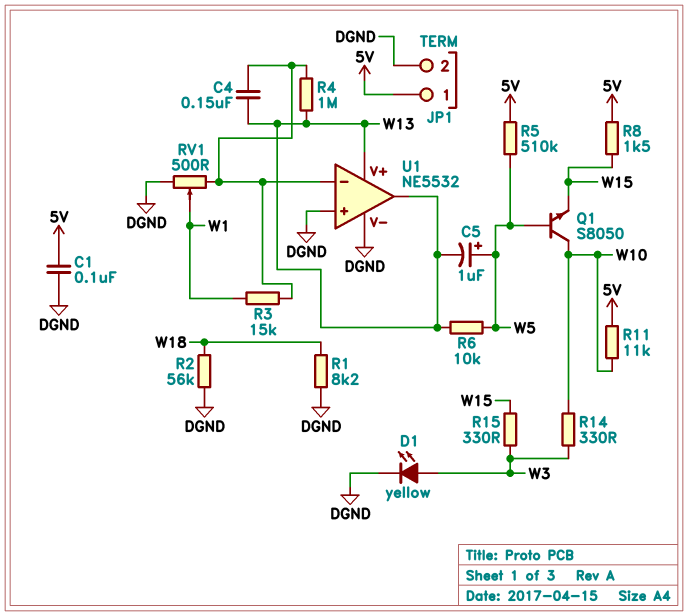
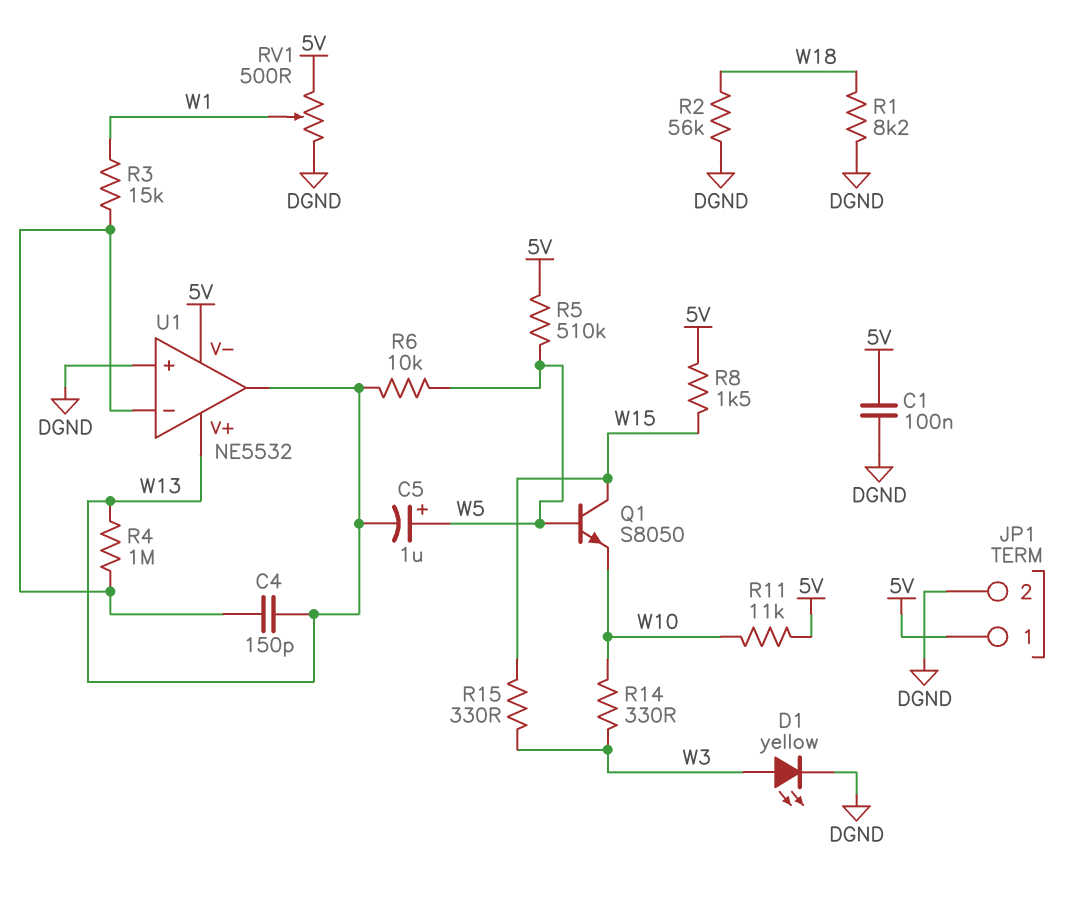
C4: 150nF (U1/in-, W13) -> 150pF (U1/in-, W13)
Q1: NPN S8050 (B W5, C W10, E W15) -> NPN S8050 (B W5, C W15, E W10)
RV1: 500 (DGND, U1/in-, wiper W1) -> 500 (5V, DGND, wiper W1)
U1 pin V-: DGND -> 5V

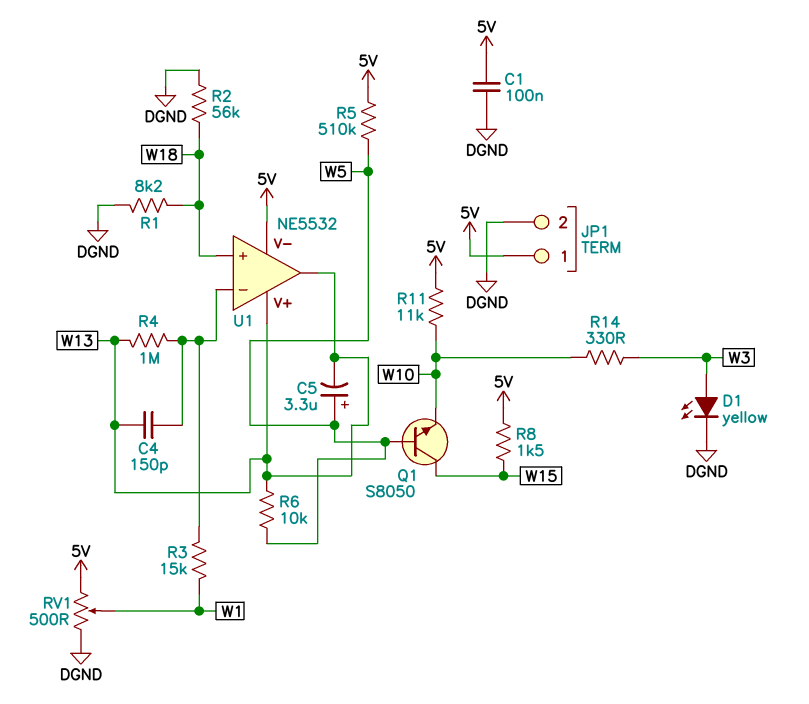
C5: 1uF (plus W5, minus W13) -> 3.3uF (plus W5, minus W13)
R15: 330 (W3, W15) -> none
U1 pin in+: DGND -> W18

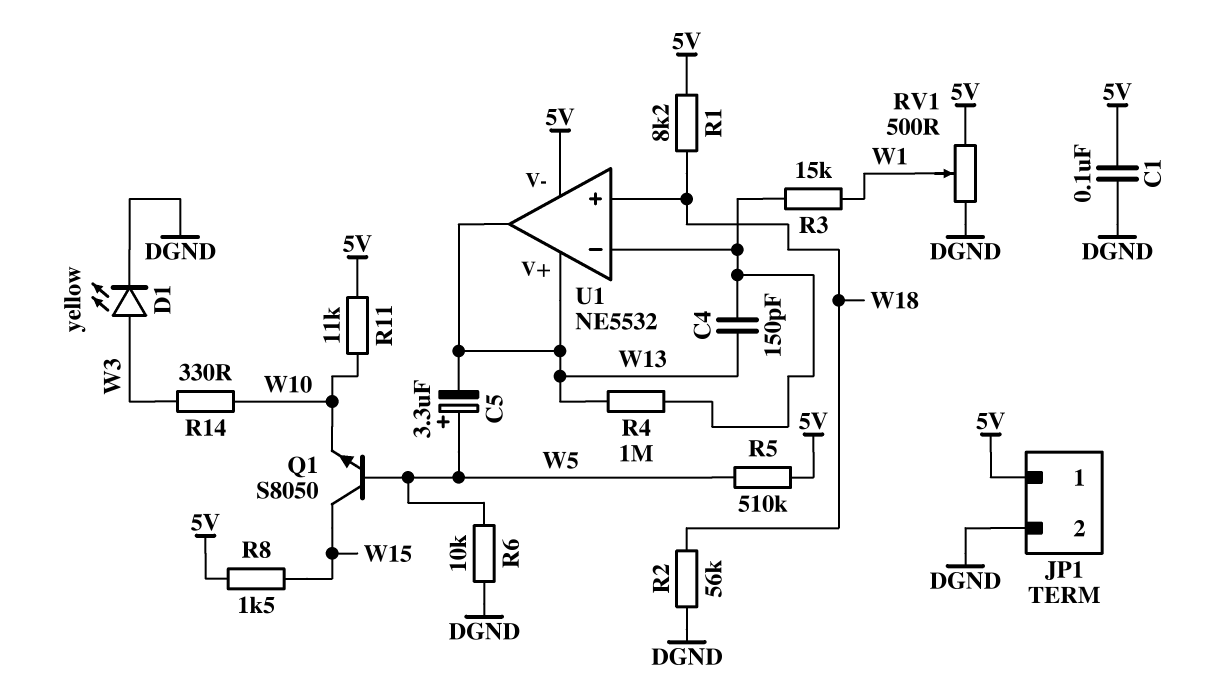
R1: 8.2k (DGND, W18) -> 8.2k (5V, W18)
R6: 10k (W5, W13) -> 10k (DGND, W5)

